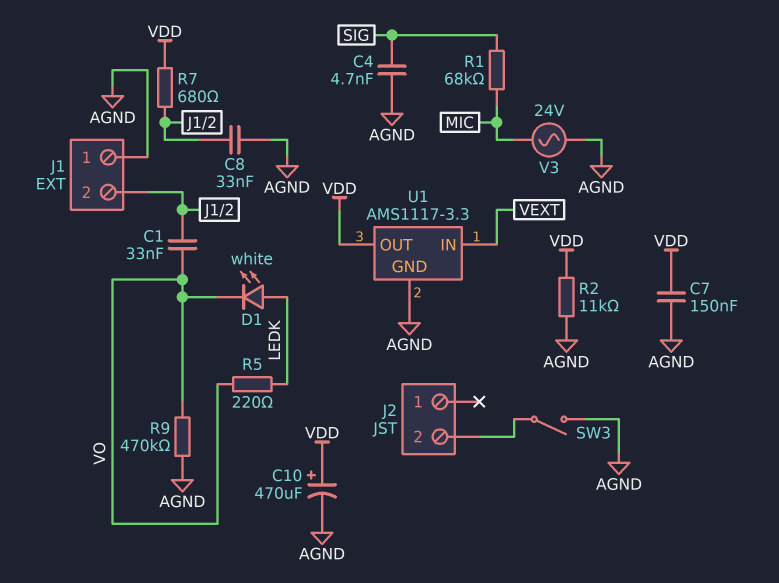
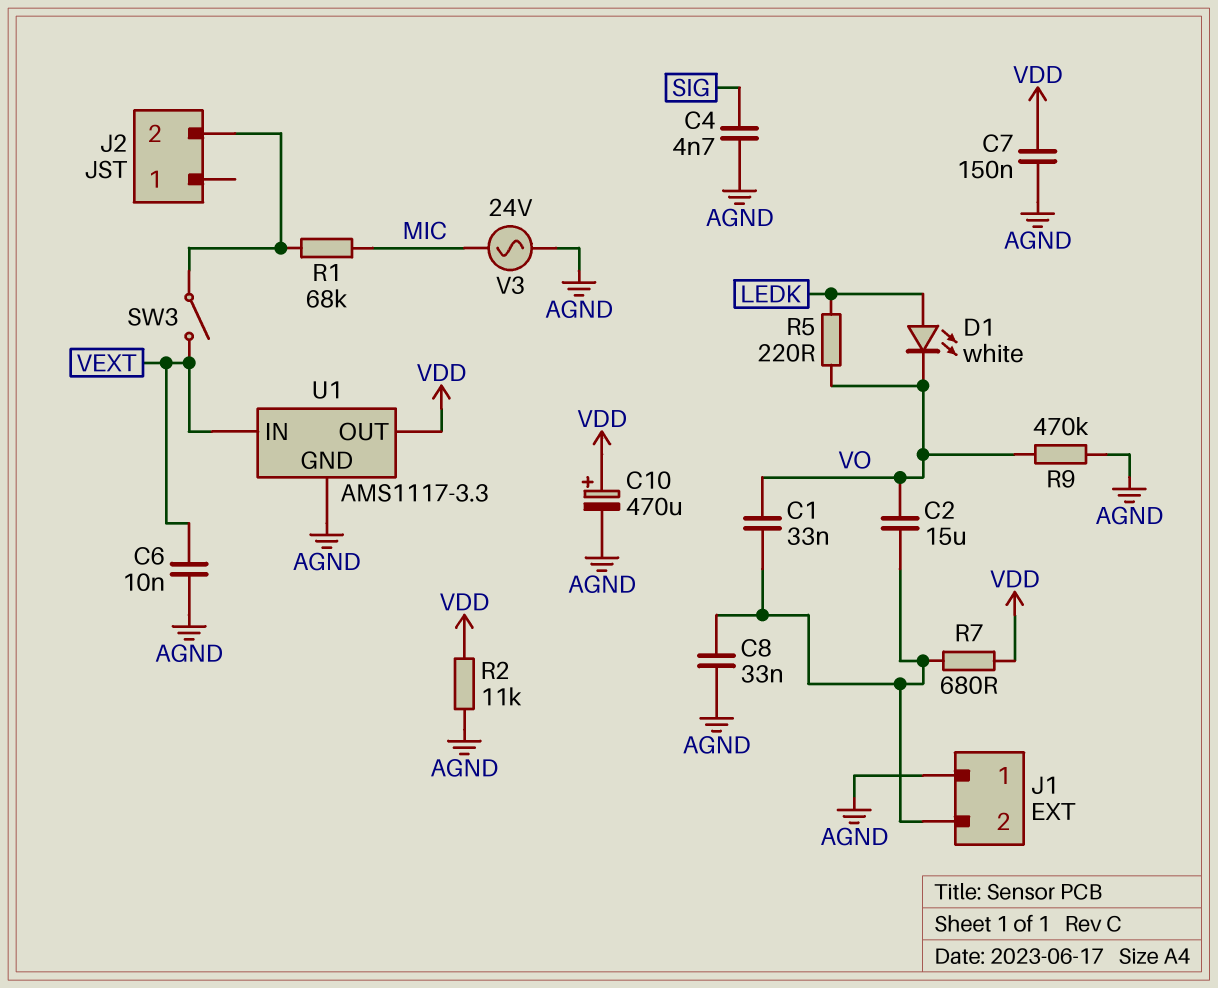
C2: none -> 15uF (J1/2, VO)
C6: none -> 10nF (AGND, VEXT)
R1: 68k (MIC, SIG) -> 68k (J2/2, MIC)
SW3: switch (AGND, J2/2) -> switch (J2/2, VEXT)

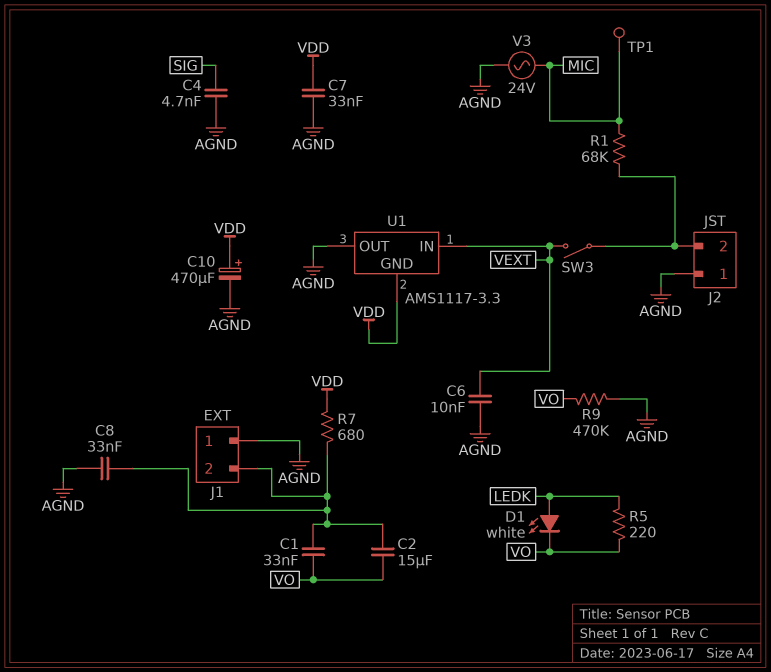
C7: 150nF (AGND, VDD) -> 33nF (AGND, VDD)
J2 pin 1: none -> AGND
R2: 11k (AGND, VDD) -> none
TP1: none -> test point (MIC)
U1 pin GND: AGND -> VDD
U1 pin OUT: VDD -> AGND

